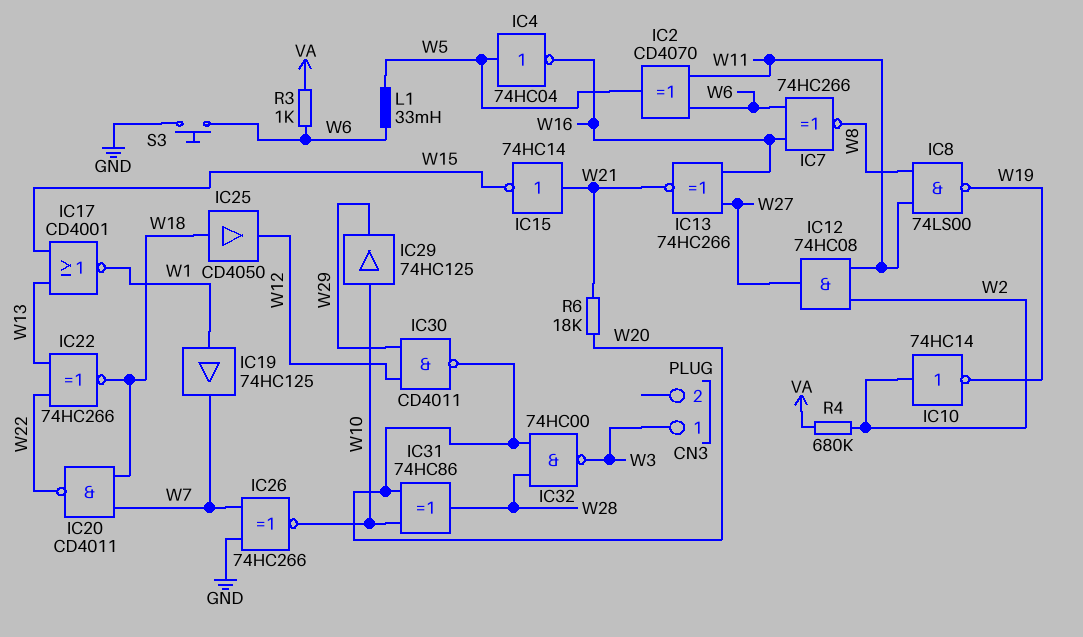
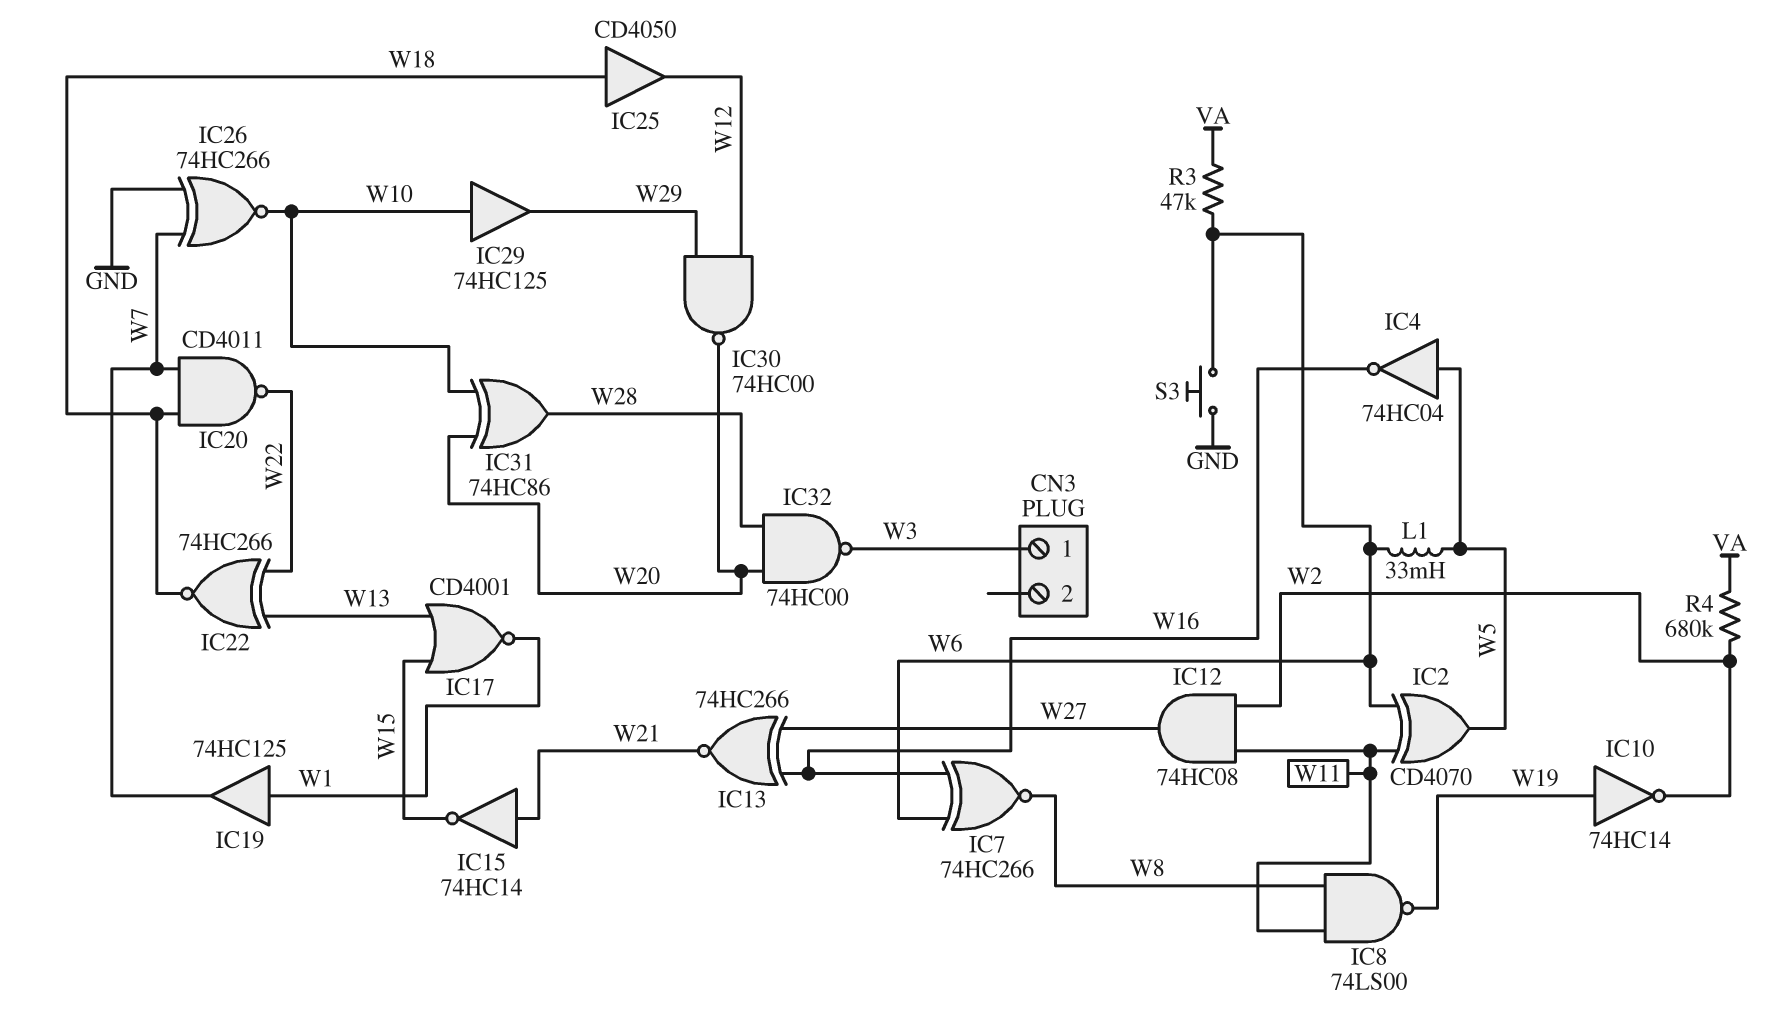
IC10: NOT 74HC14 (in W2, out W19) -> NOT 74HC14 (in W19, out W2)
IC30: NAND CD4011 (in W12, in W29, out W20) -> NAND 74HC00 (in W12, in W29, out W20)
R3: 1k (VA, W6) -> 47k (VA, W6)
R6: 18k (W20, W21) -> none

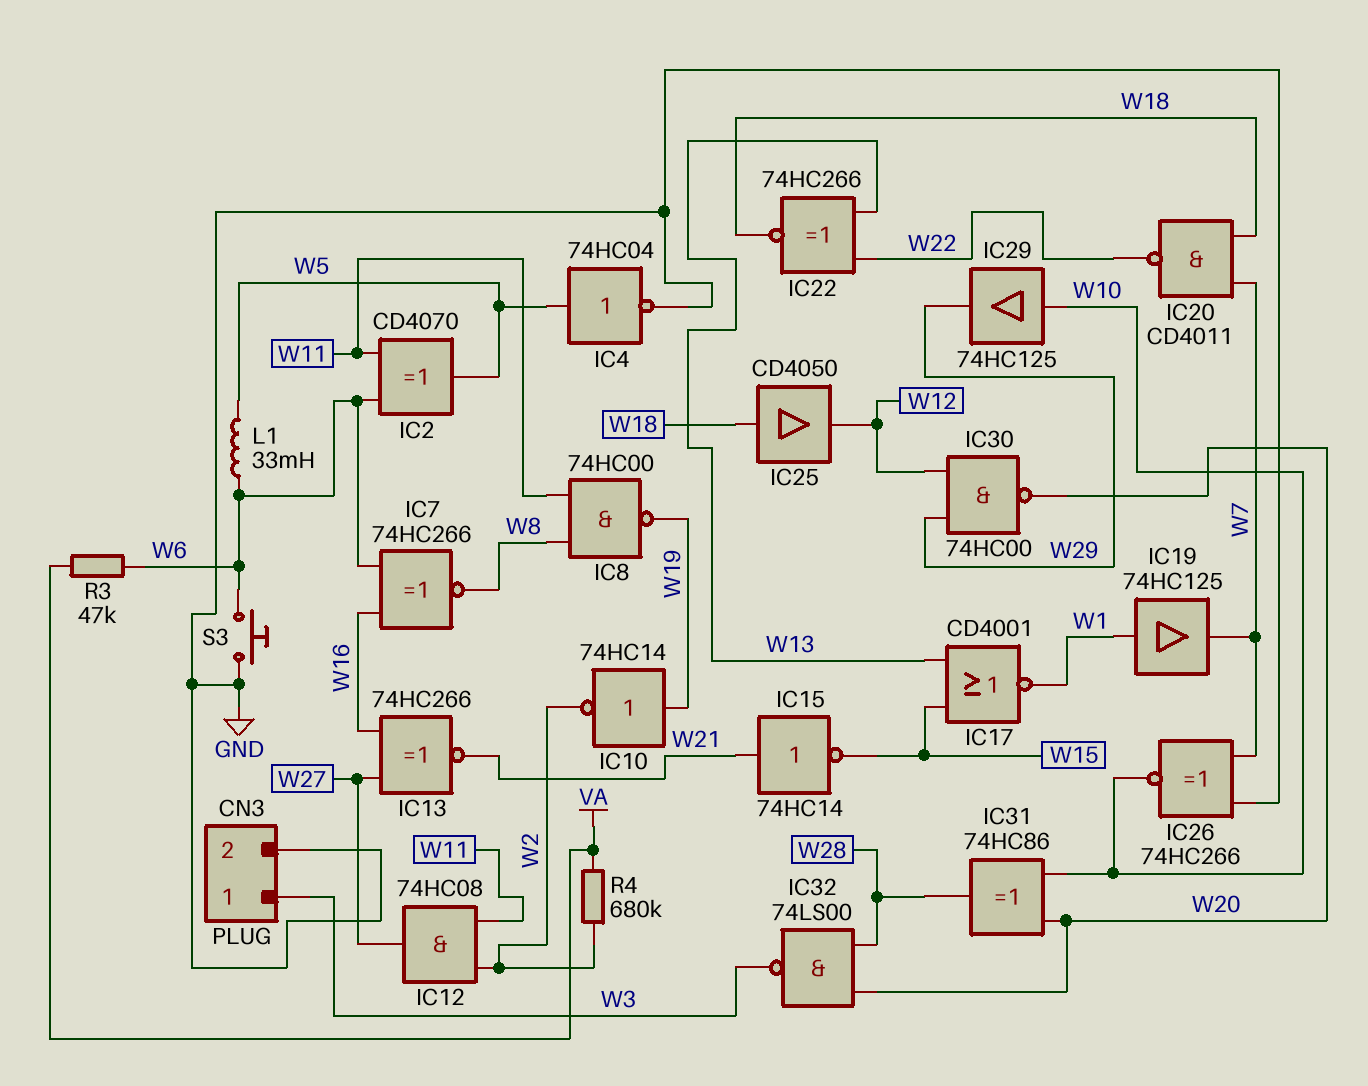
CN3 pin 2: none -> GND
IC4: NOT 74HC04 (in W5, out W16) -> NOT 74HC04 (in W5, out GND)
IC8: NAND 74LS00 (in W8, in W11, out W19) -> NAND 74HC00 (in W8, in W11, out W19)
IC32: NAND 74HC00 (in W20, in W28, out W3) -> NAND 74LS00 (in W20, in W28, out W3)

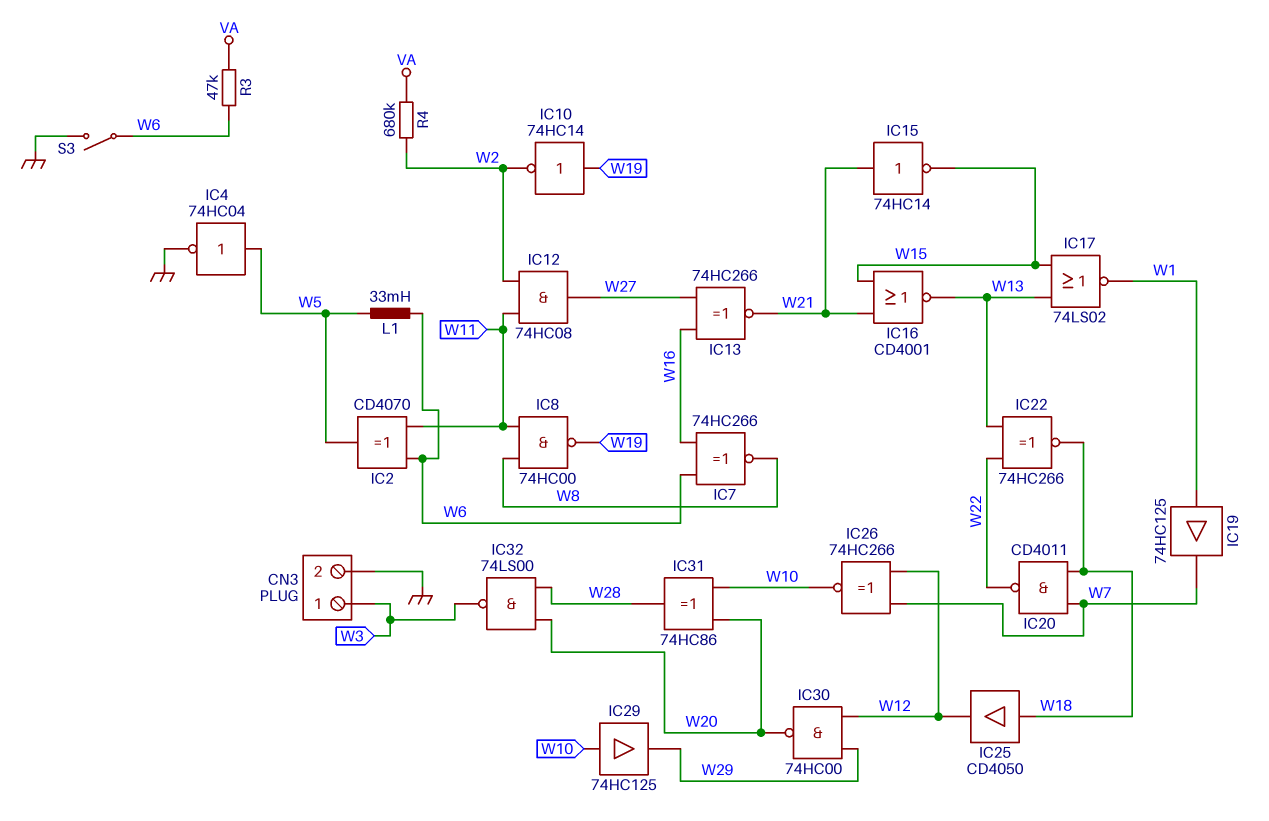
IC16: none -> NOR CD4001 (in W15, in W21, out W13)
IC17: NOR CD4001 (in W13, in W15, out W1) -> NOR 74LS02 (in W13, in W15, out W1)
IC26: XNOR 74HC266 (in GND, in W7, out W10) -> XNOR 74HC266 (in W7, in W12, out W10)
S3: button (GND, W6) -> switch (GND, W6)

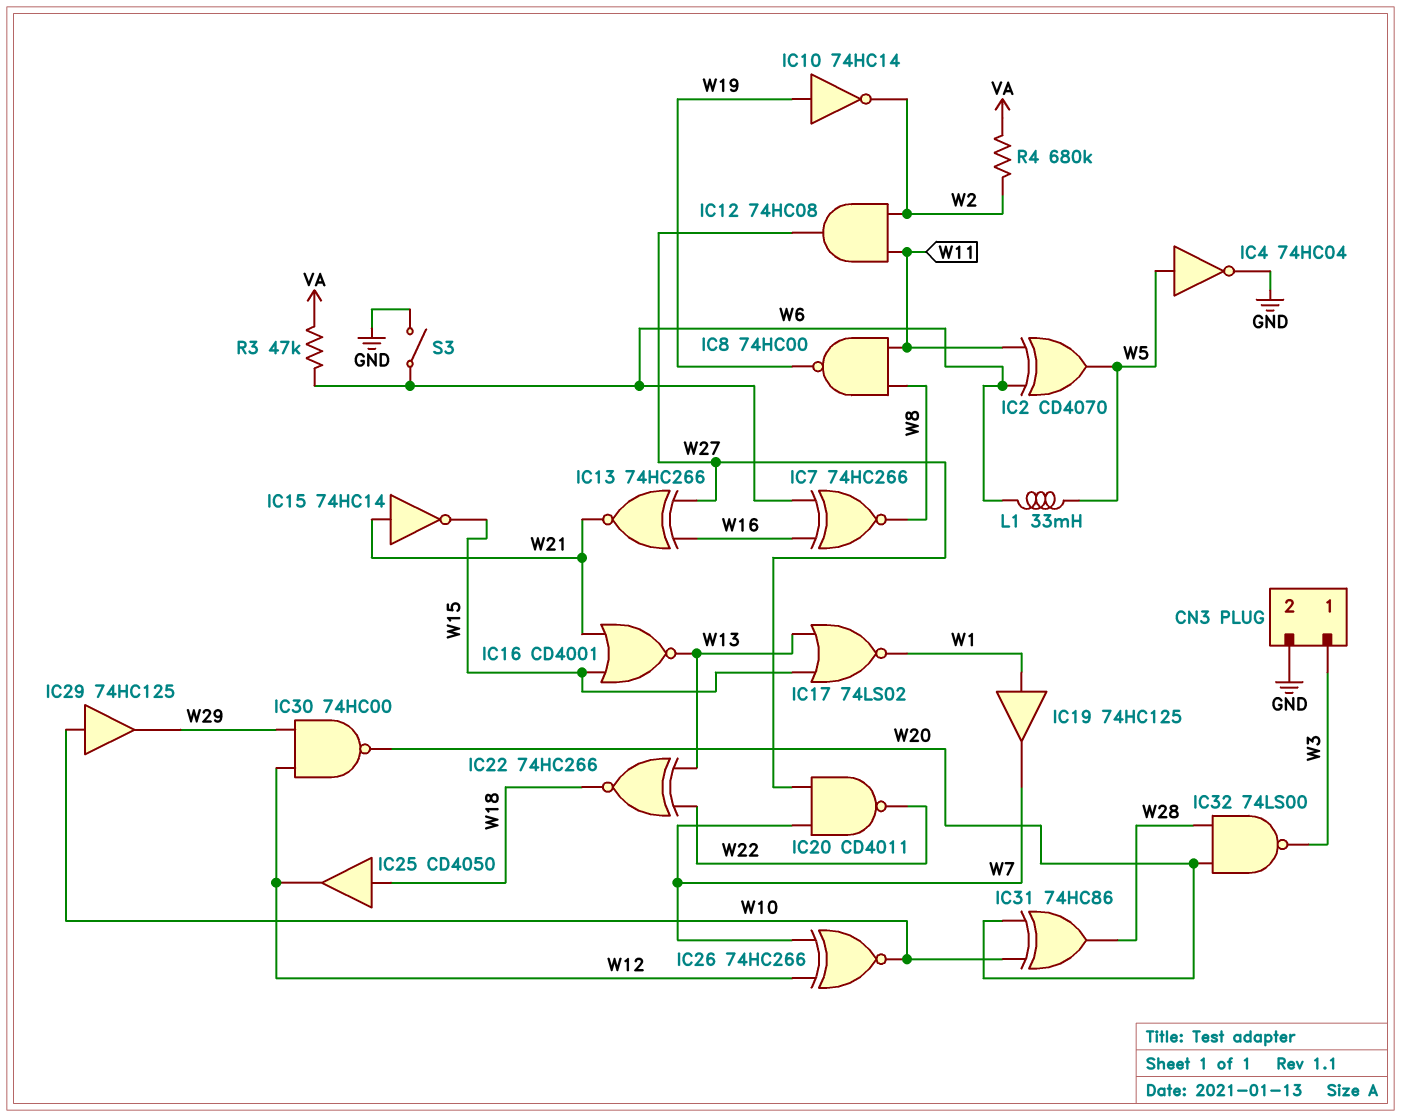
IC20: NAND CD4011 (in W7, in W18, out W22) -> NAND CD4011 (in W7, in W27, out W22)

